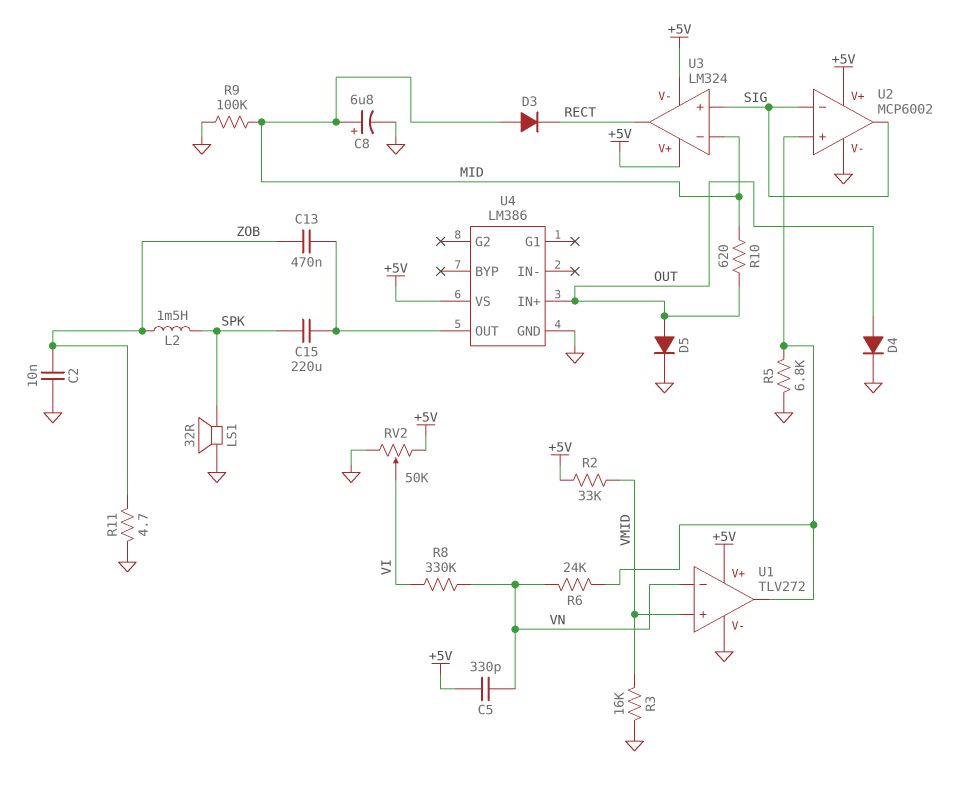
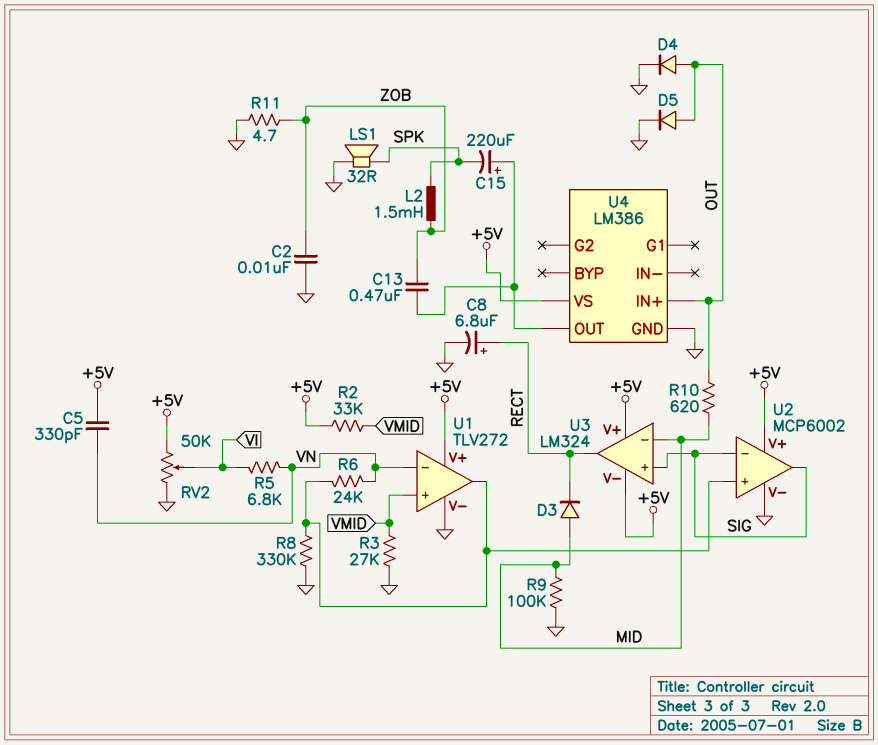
C8: 6.8uF (plus MID, minus GND) -> 6.8uF (plus RECT, minus GND)
C15: 220uF (SPK, U4/OUT) -> 220uF (plus U4/OUT, minus SPK)
R3: 16k (GND, VMID) -> 27k (GND, VMID)
R5: 6.8k (GND, U1/out) -> 6.8k (VI, VN)
R8: 330k (VI, VN) -> 330k (GND, U1/out)

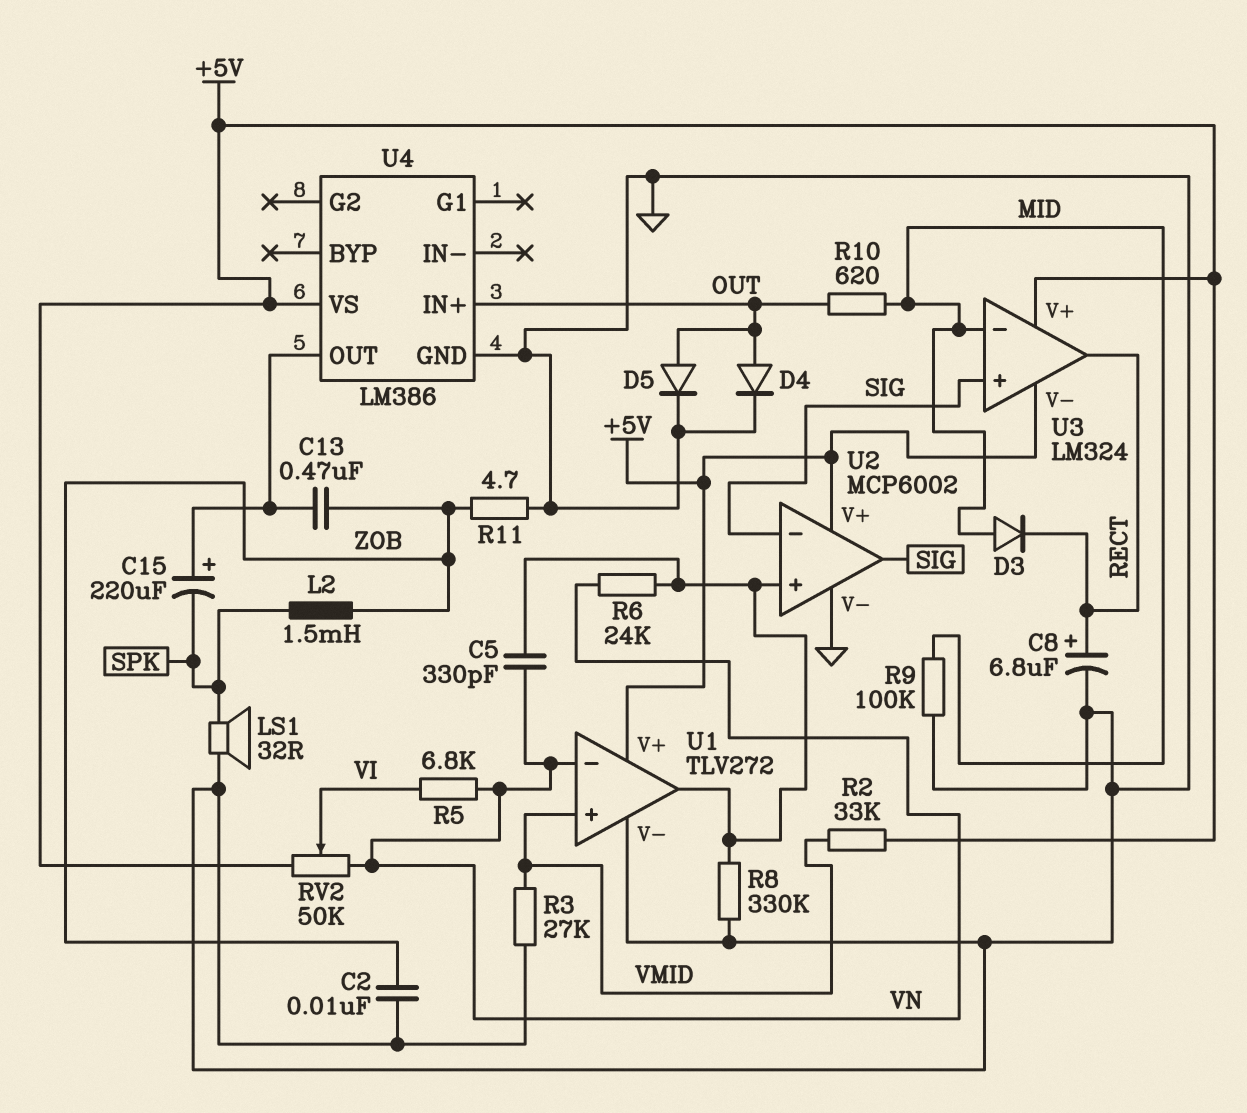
C5: 330pF (+5V, VN) -> 330pF (U1/out, VN)
RV2: 50k (+5V, GND, wiper VI) -> 50k (+5V, VN, wiper VI)

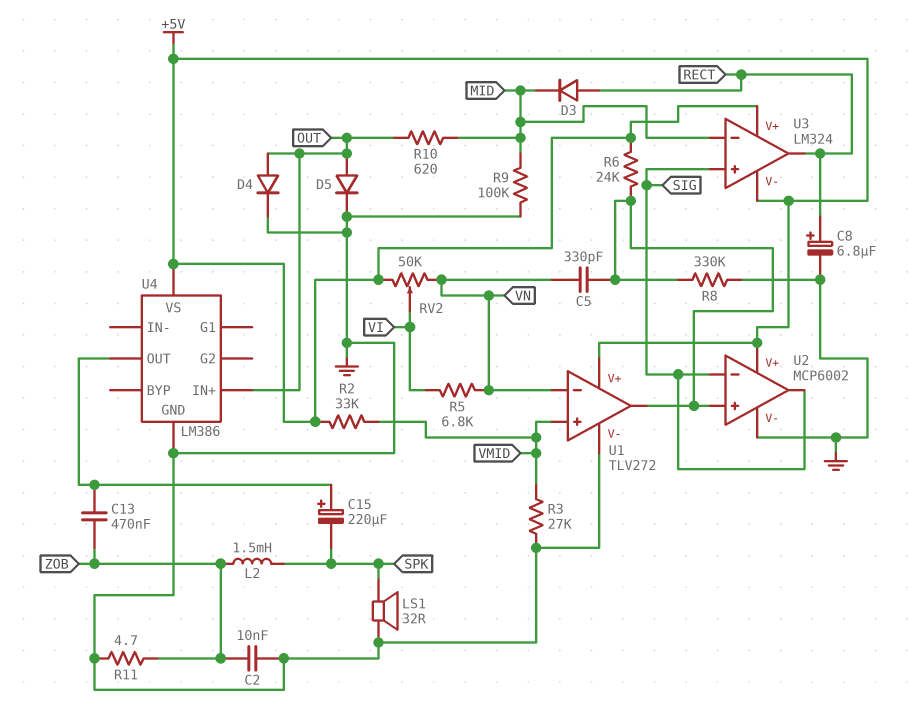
D3: diode (A MID, K RECT) -> diode (A RECT, K MID)
R6: 24k (U1/out, VN) -> 24k (+5V, U1/out)

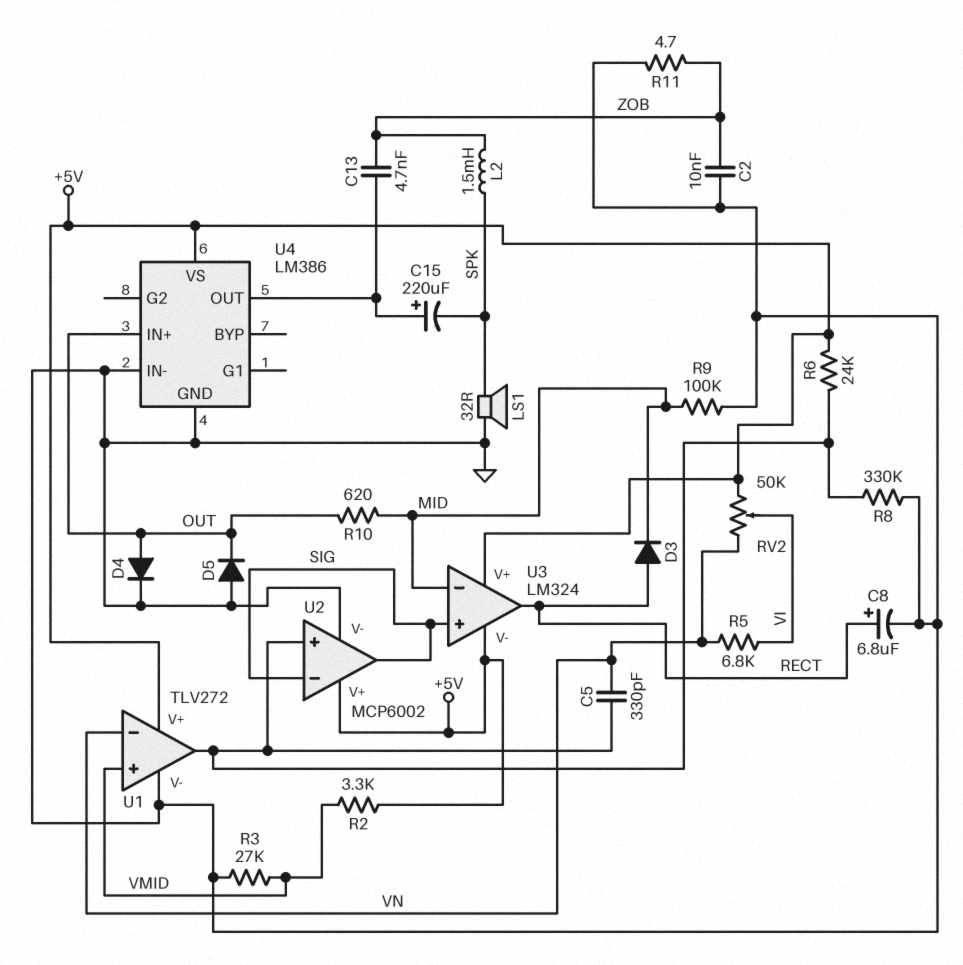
C13: 470nF (U4/OUT, ZOB) -> 4.7nF (U4/OUT, ZOB)
D5: diode (A OUT, K GND) -> diode (A GND, K OUT)
R2: 33k (+5V, VMID) -> 3.3k (+5V, VMID)
U4 pin IN-: none -> GND

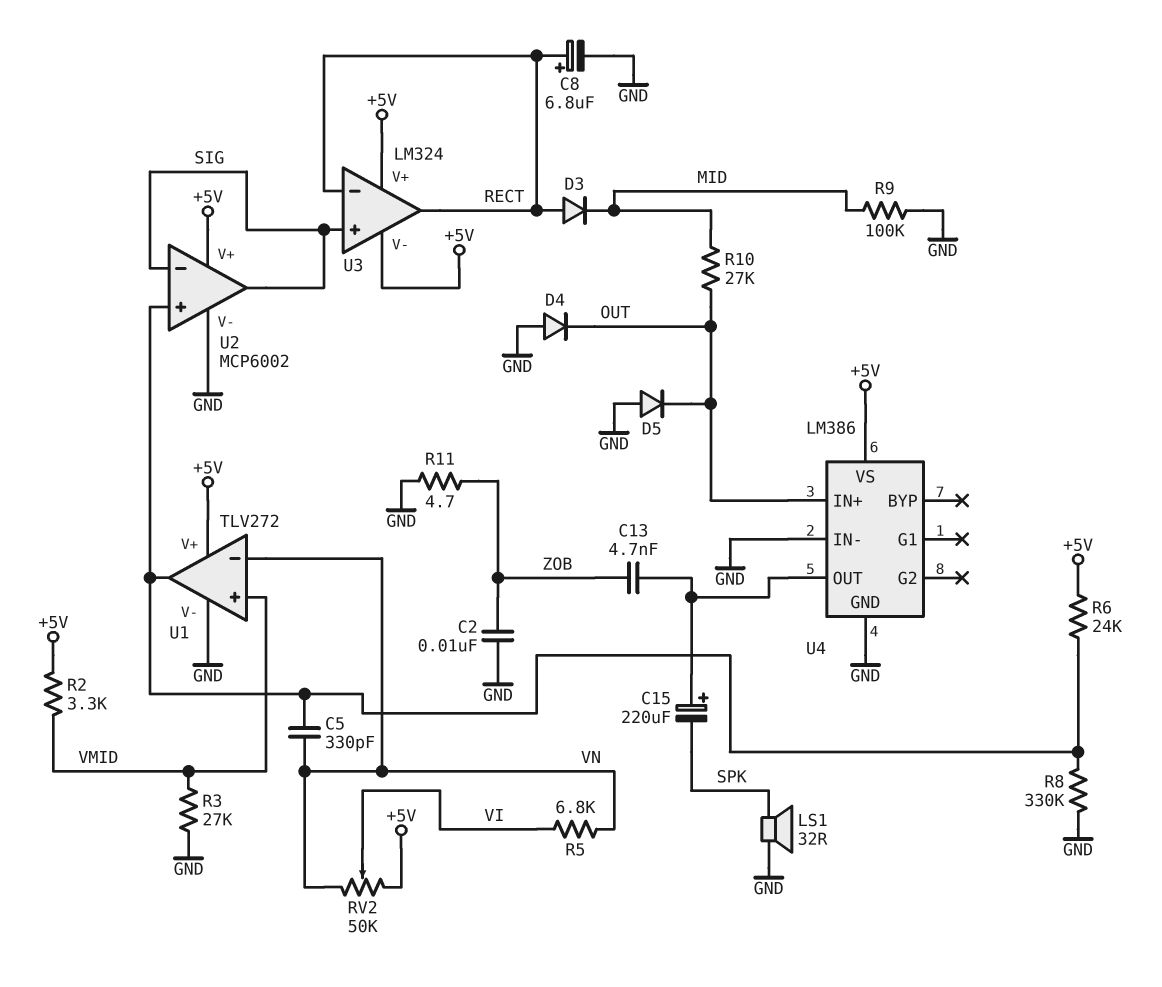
D4: diode (A OUT, K GND) -> diode (A GND, K OUT)
L2: 1.5mH (SPK, ZOB) -> none
R10: 620 (MID, OUT) -> 27k (MID, OUT)
U3 pin in-: MID -> RECT

